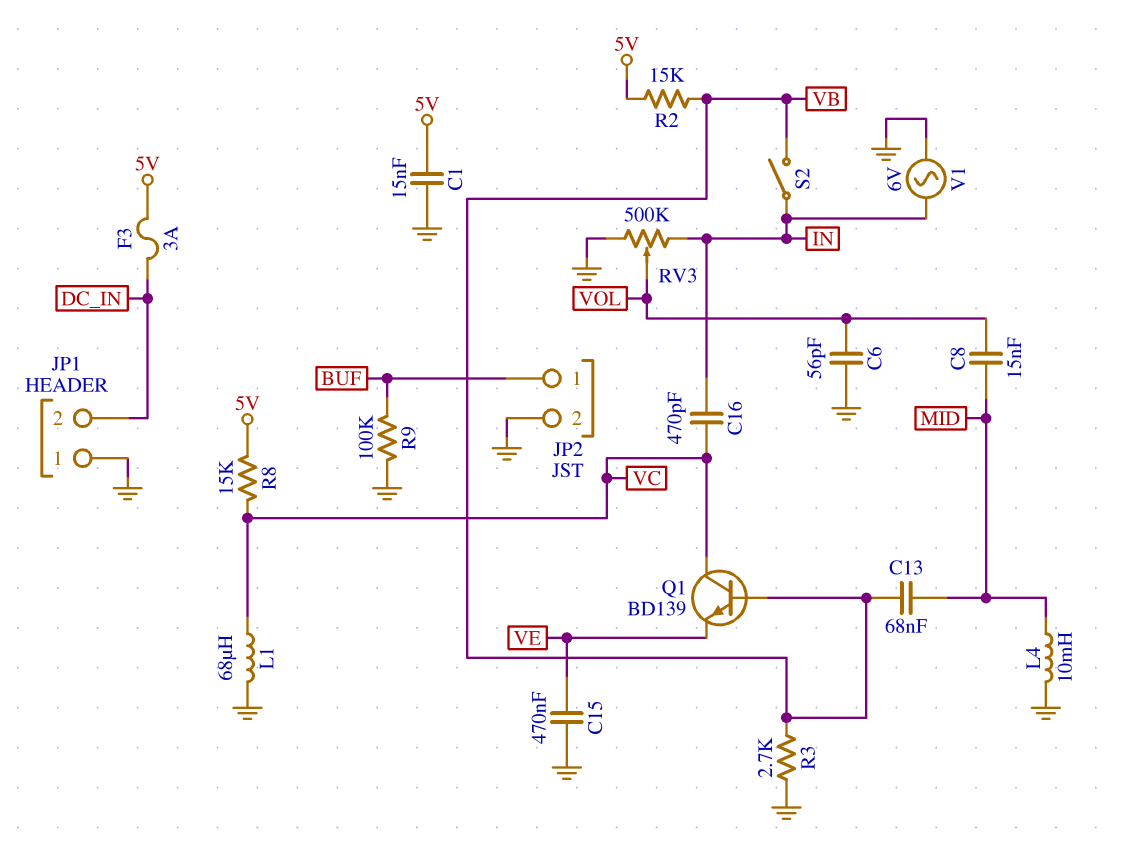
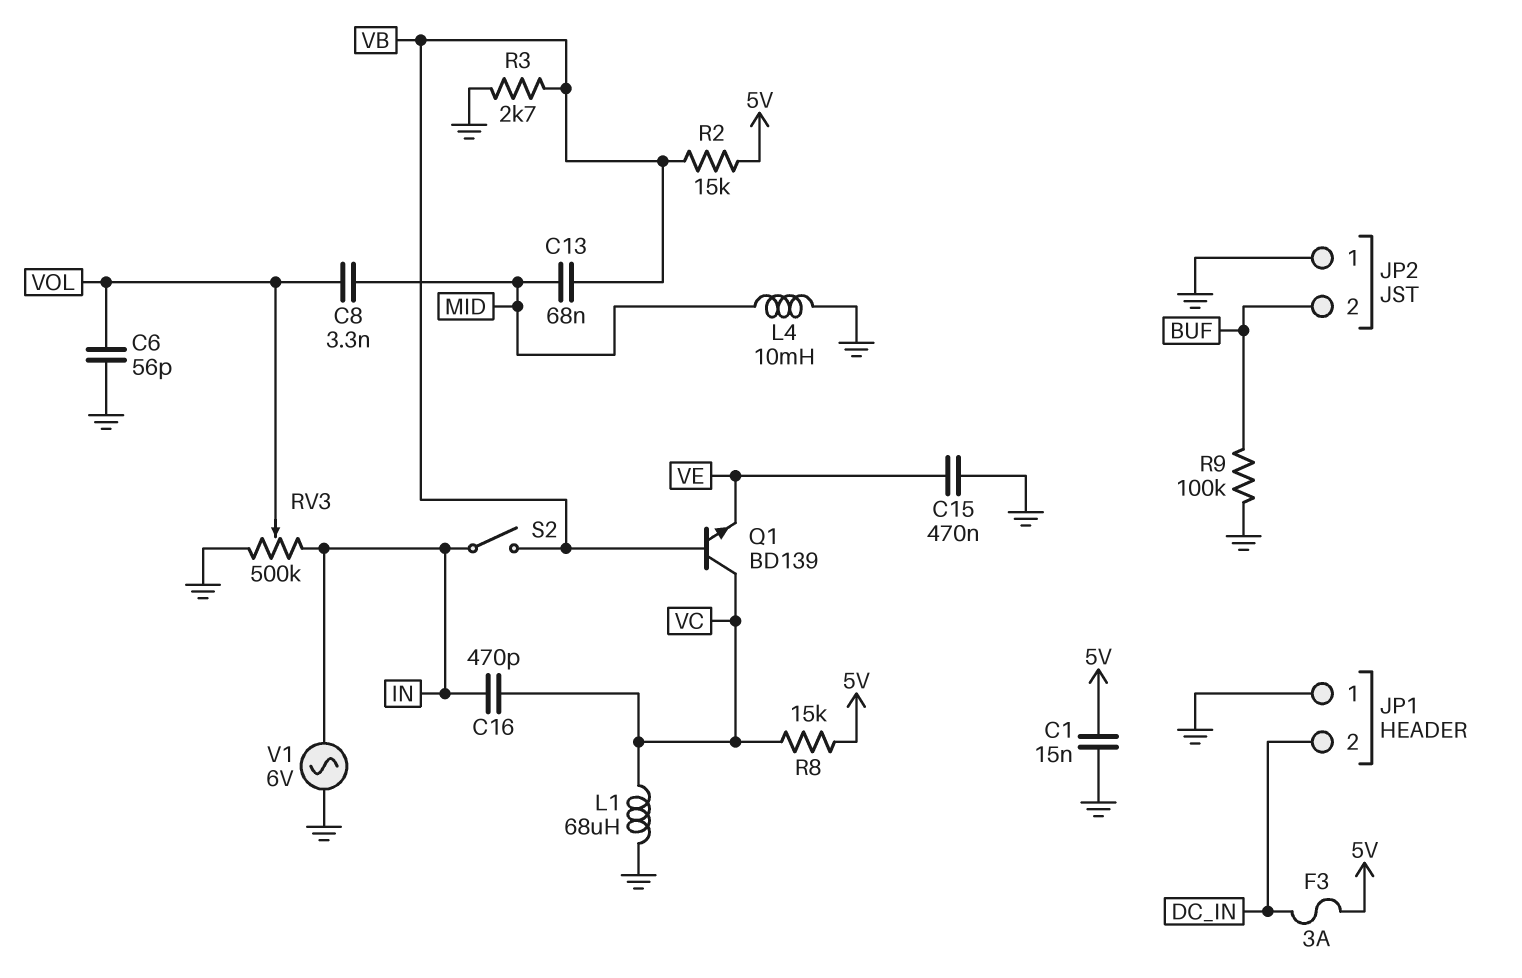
C8: 15nF (MID, VOL) -> 3.3nF (MID, VOL)
JP2 pin 1: BUF -> GND
JP2 pin 2: GND -> BUF

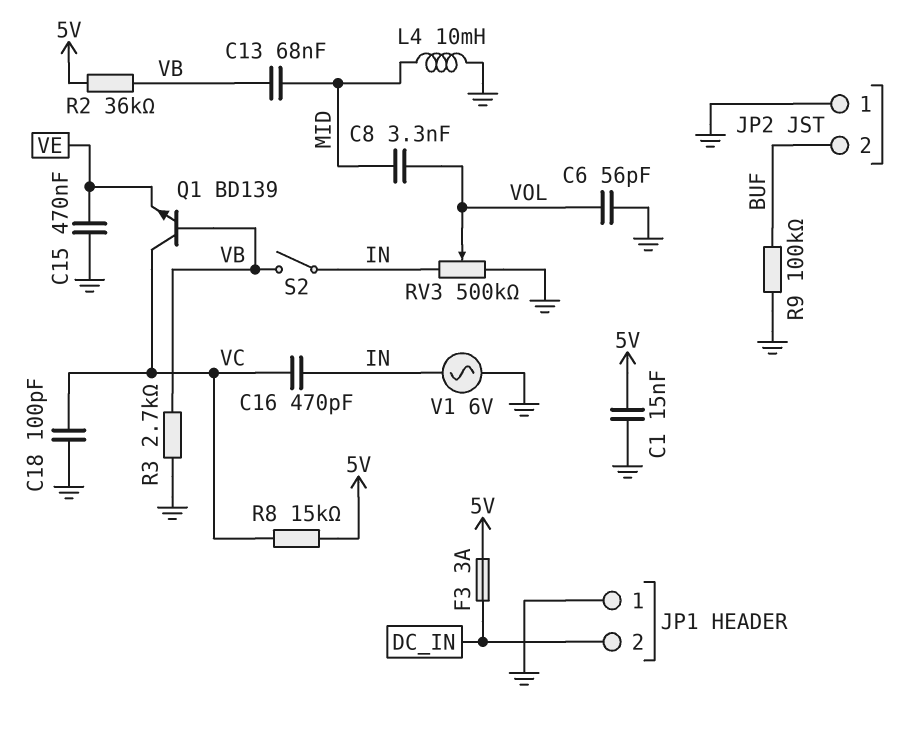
C18: none -> 100pF (GND, VC)
L1: 68uH (GND, VC) -> none
R2: 15k (5V, VB) -> 36k (5V, VB)

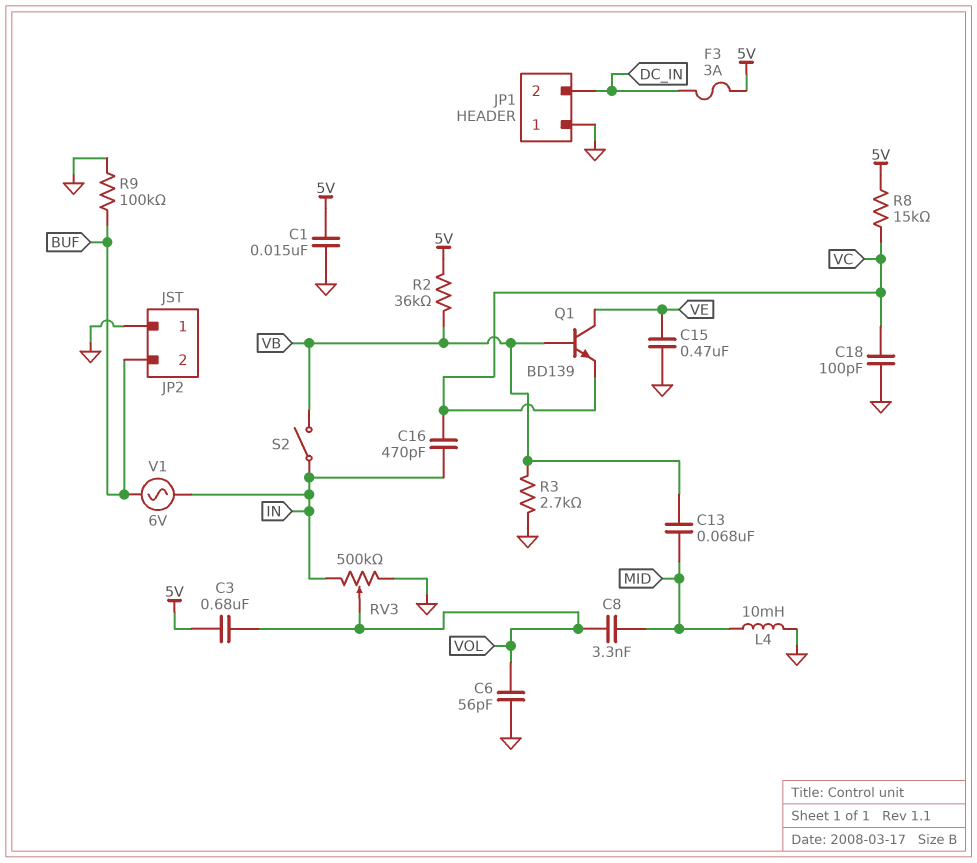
C3: none -> 680nF (5V, VOL)
Q1: NPN BD139 (B VB, C VC, E VE) -> NPN BD139 (B VB, C VE, E VC)
V1: AC 6V (GND, IN) -> AC 6V (BUF, IN)

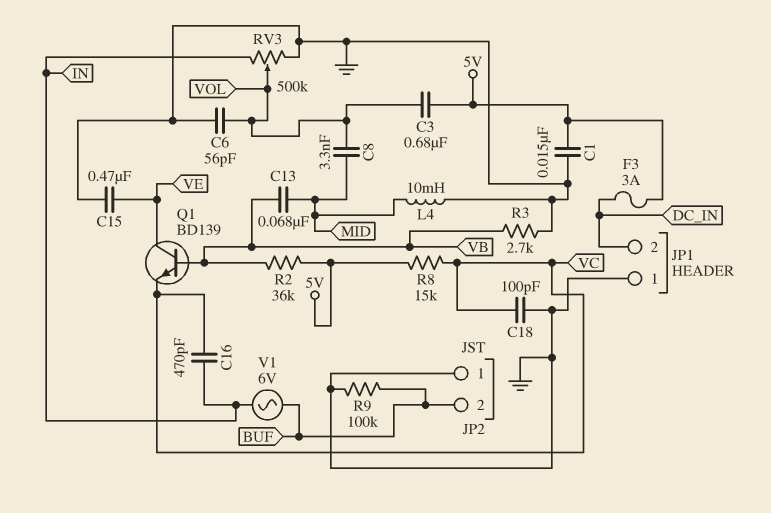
S2: switch (IN, VB) -> none

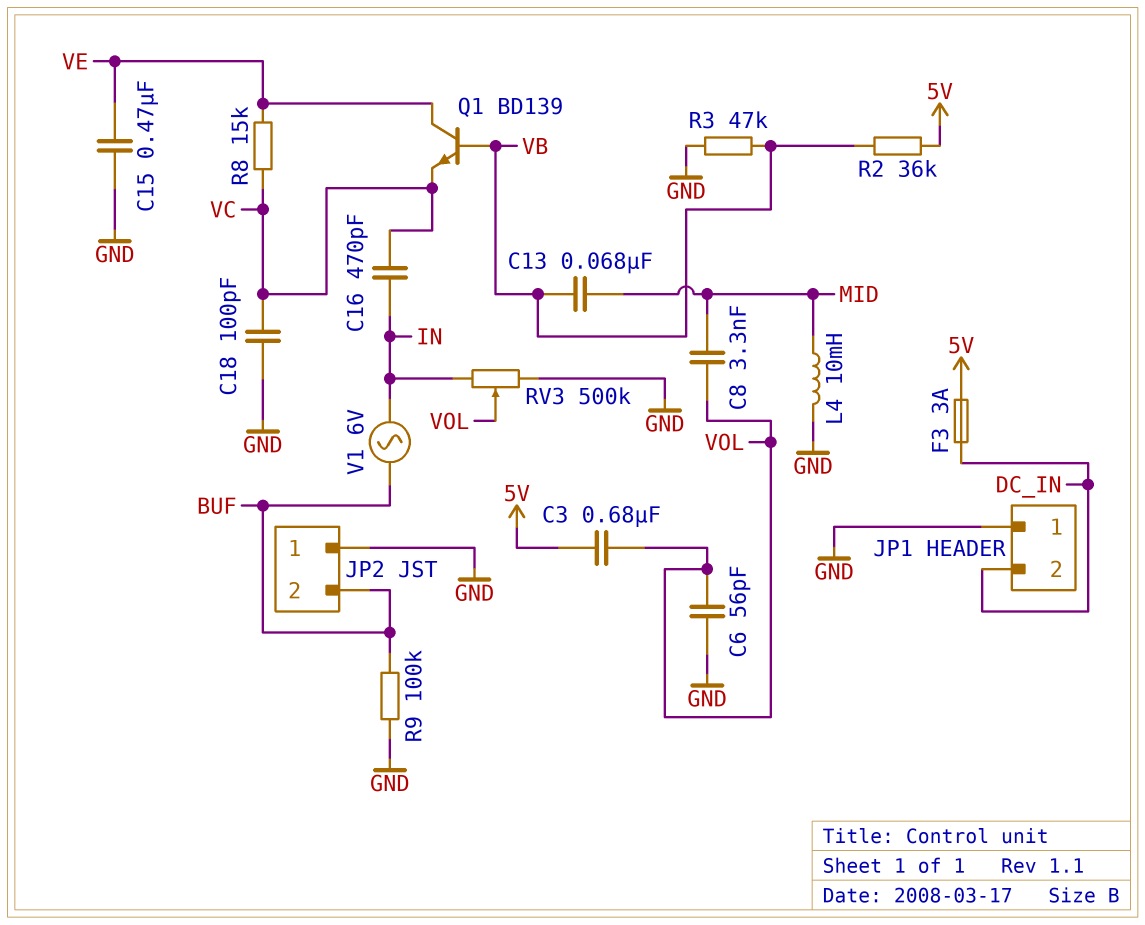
C1: 15nF (5V, GND) -> none
R3: 2.7k (GND, VB) -> 47k (GND, VB)
R8: 15k (5V, VC) -> 15k (VC, VE)

